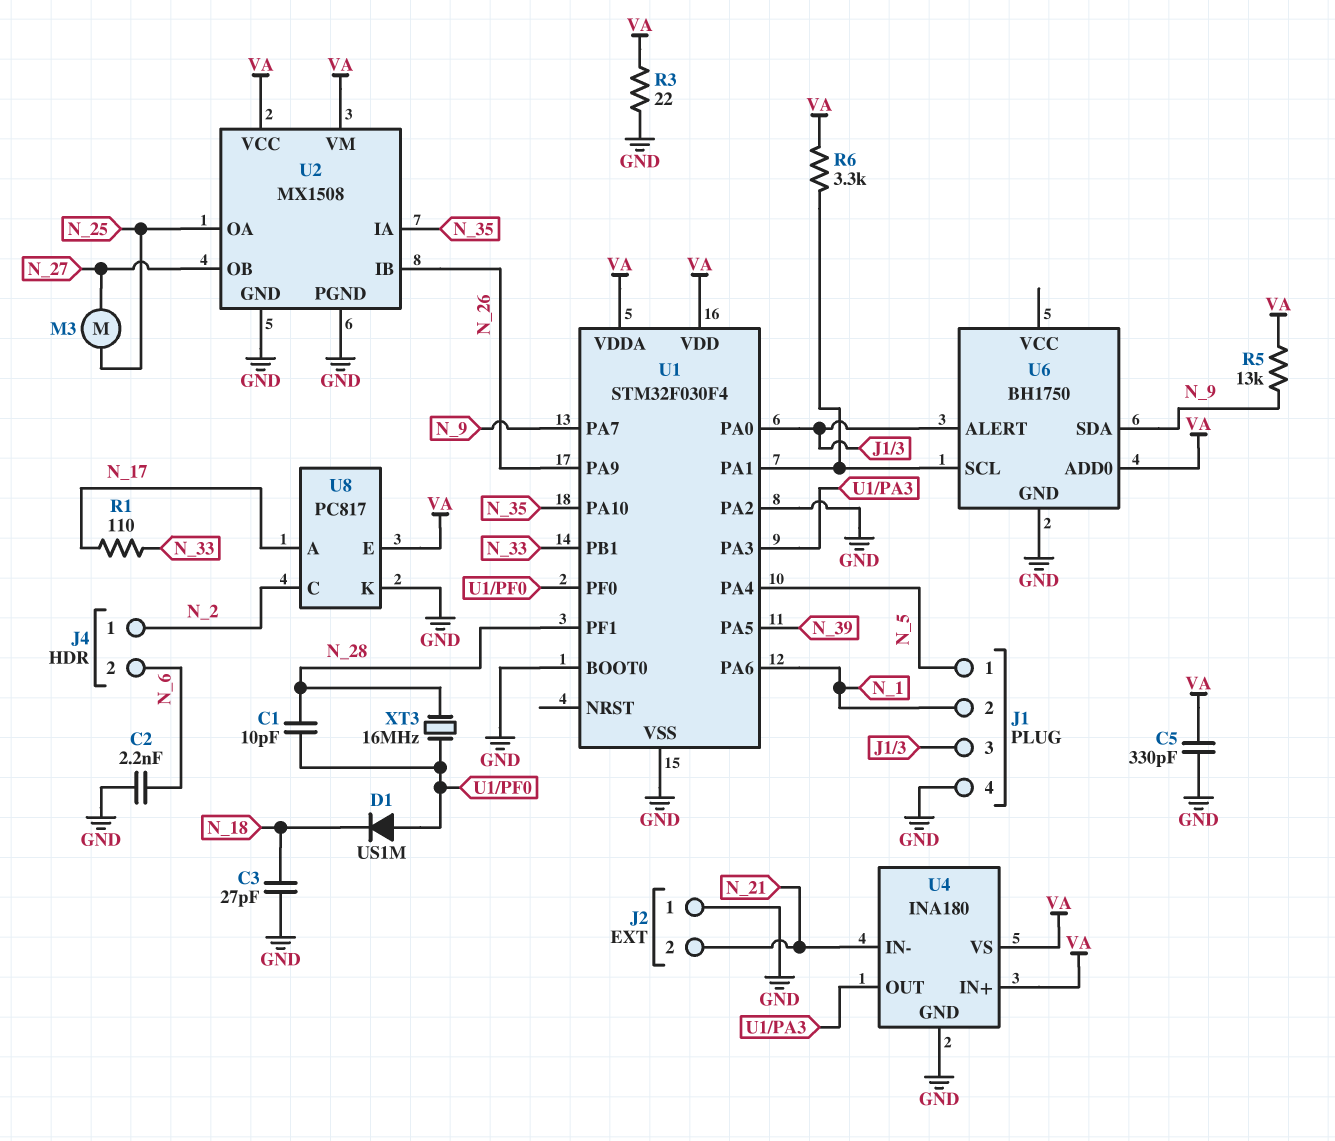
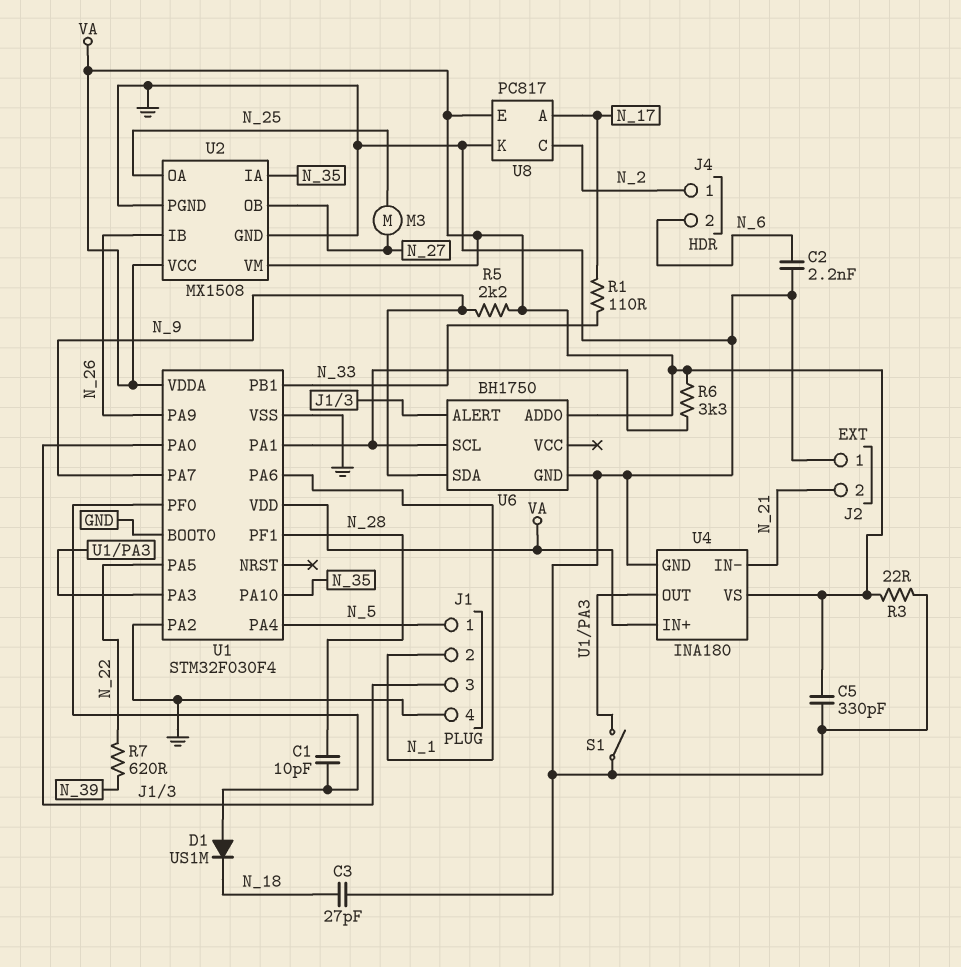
R5: 13k (N_9, VA) -> 2.2k (N_9, VA)
R7: none -> 620 (N_22, N_39)
S1: none -> switch (GND, U1/PA3)
U1 pin PA5: N_39 -> N_22
XT3: 16MHz (N_28, U1/PF0) -> none

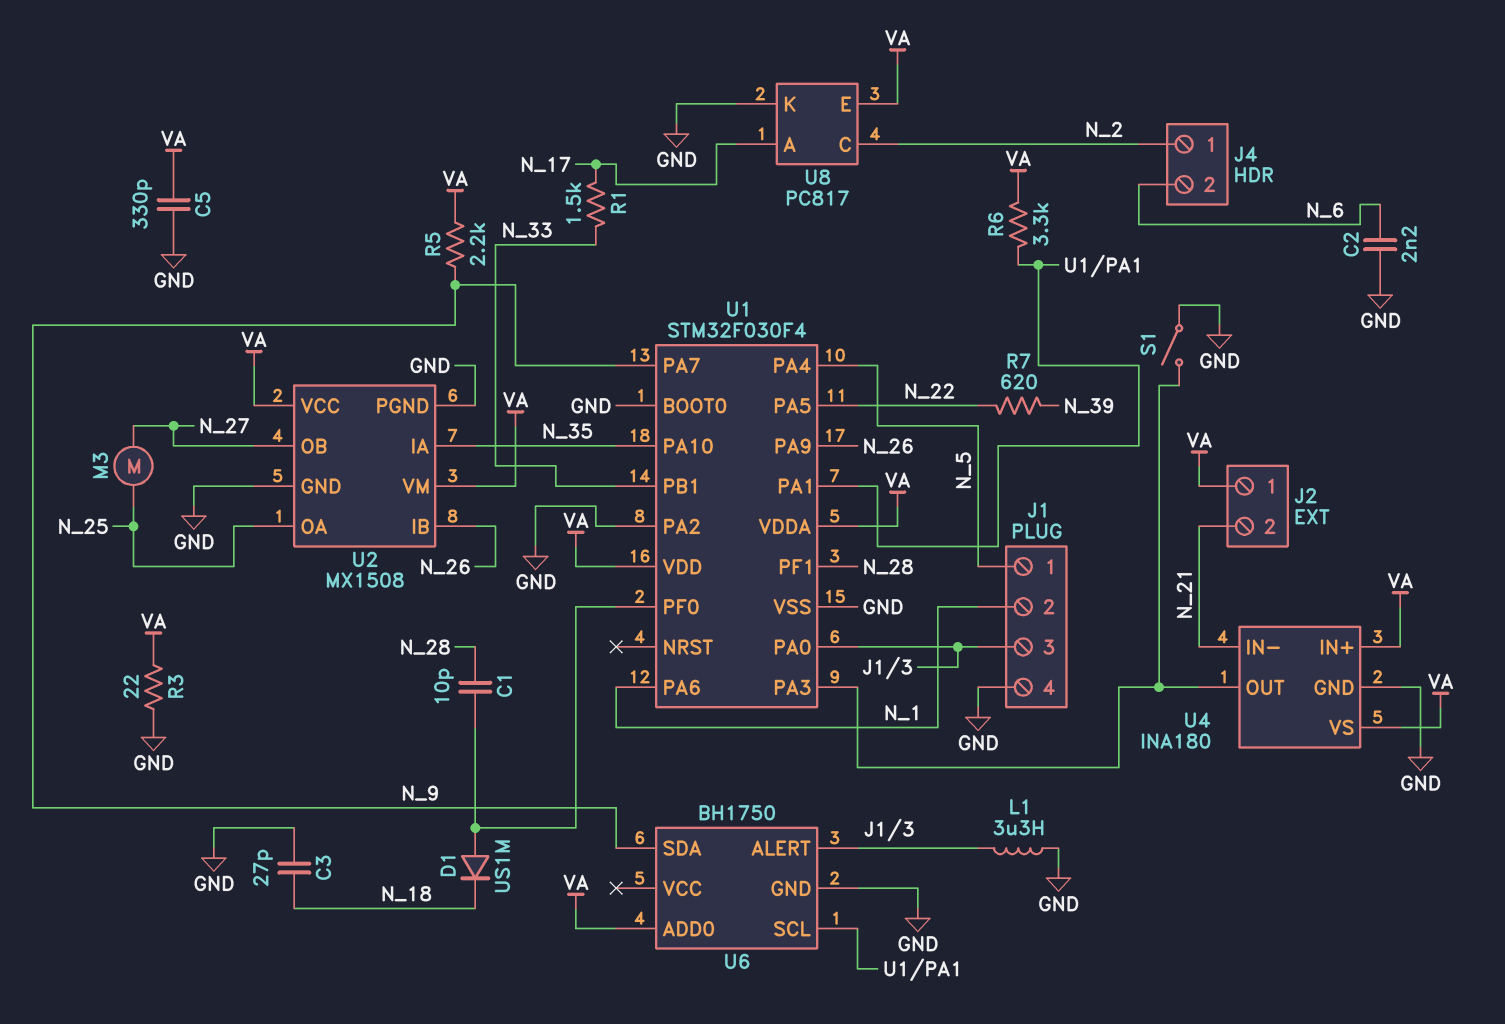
J2 pin 1: GND -> VA
L1: none -> 3.3uH (GND, J1/3)
R1: 110 (N_17, N_33) -> 1.5k (N_17, N_33)

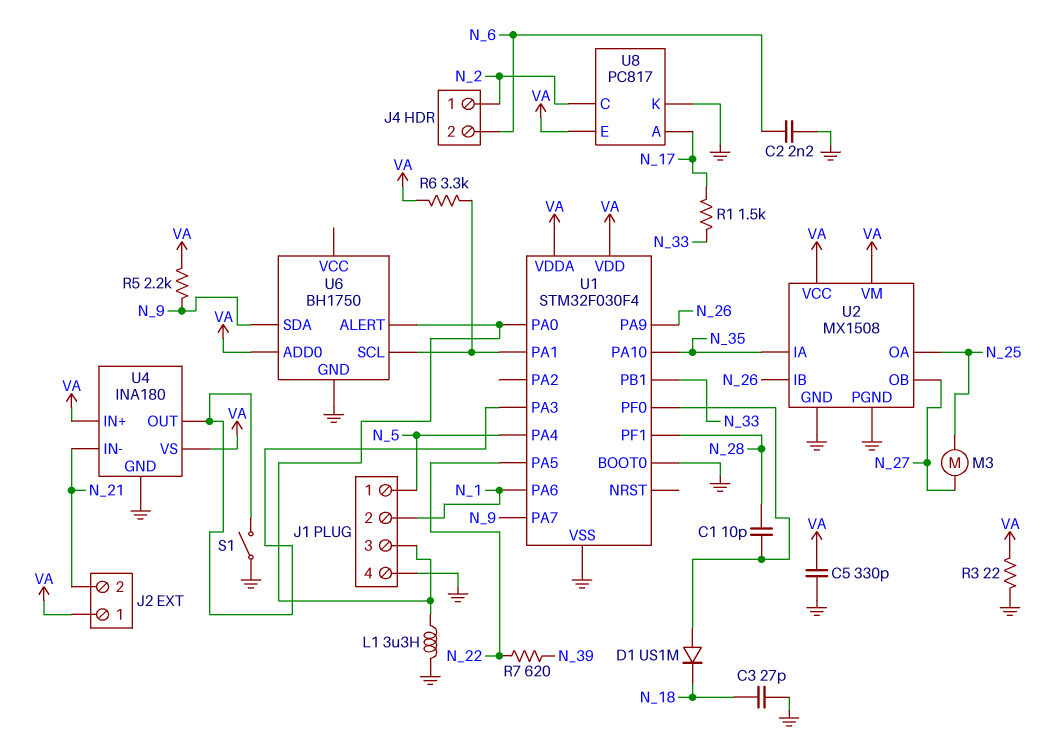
U1 pin PA2: GND -> none

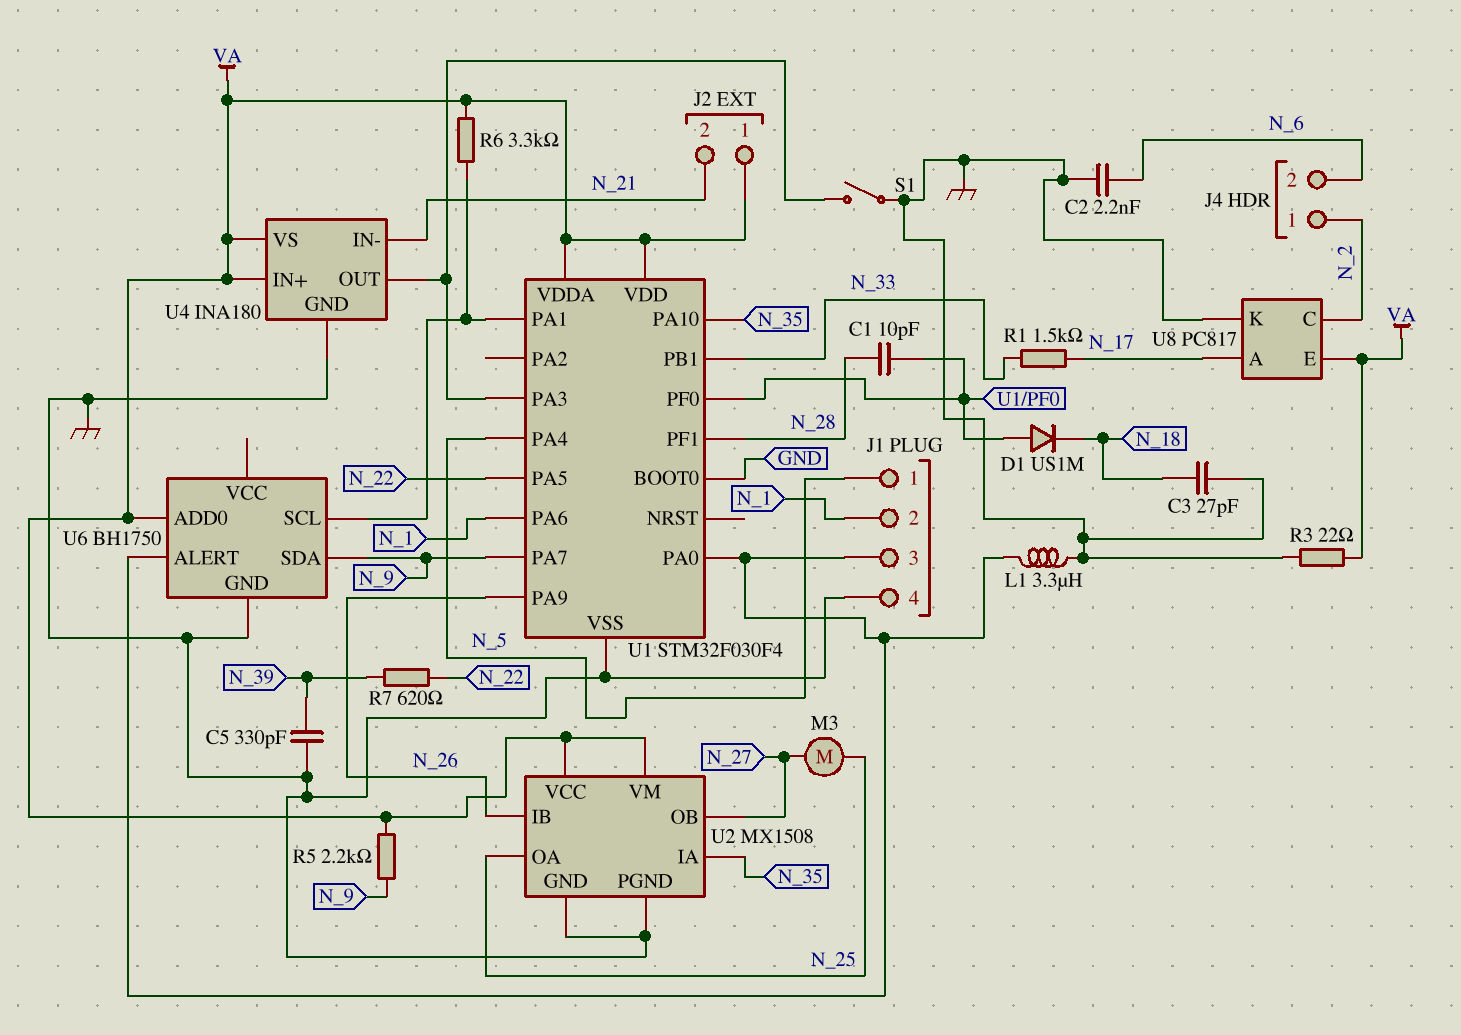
C5: 330pF (GND, VA) -> 330pF (GND, N_39)

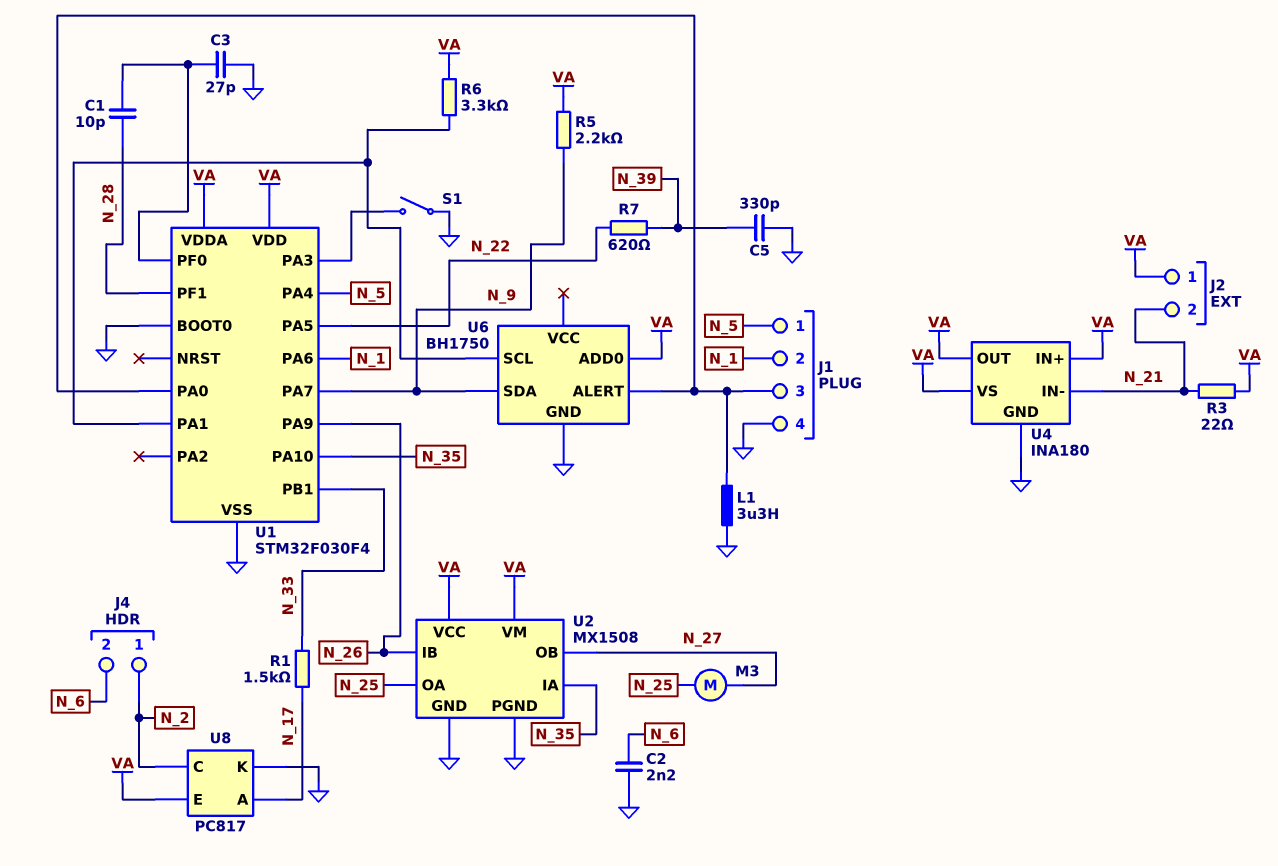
C3: 27pF (GND, N_18) -> 27pF (GND, U1/PF0)
D1: diode US1M (A U1/PF0, K N_18) -> none
R3: 22 (GND, VA) -> 22 (N_21, VA)
U4 pin OUT: U1/PA3 -> VA

